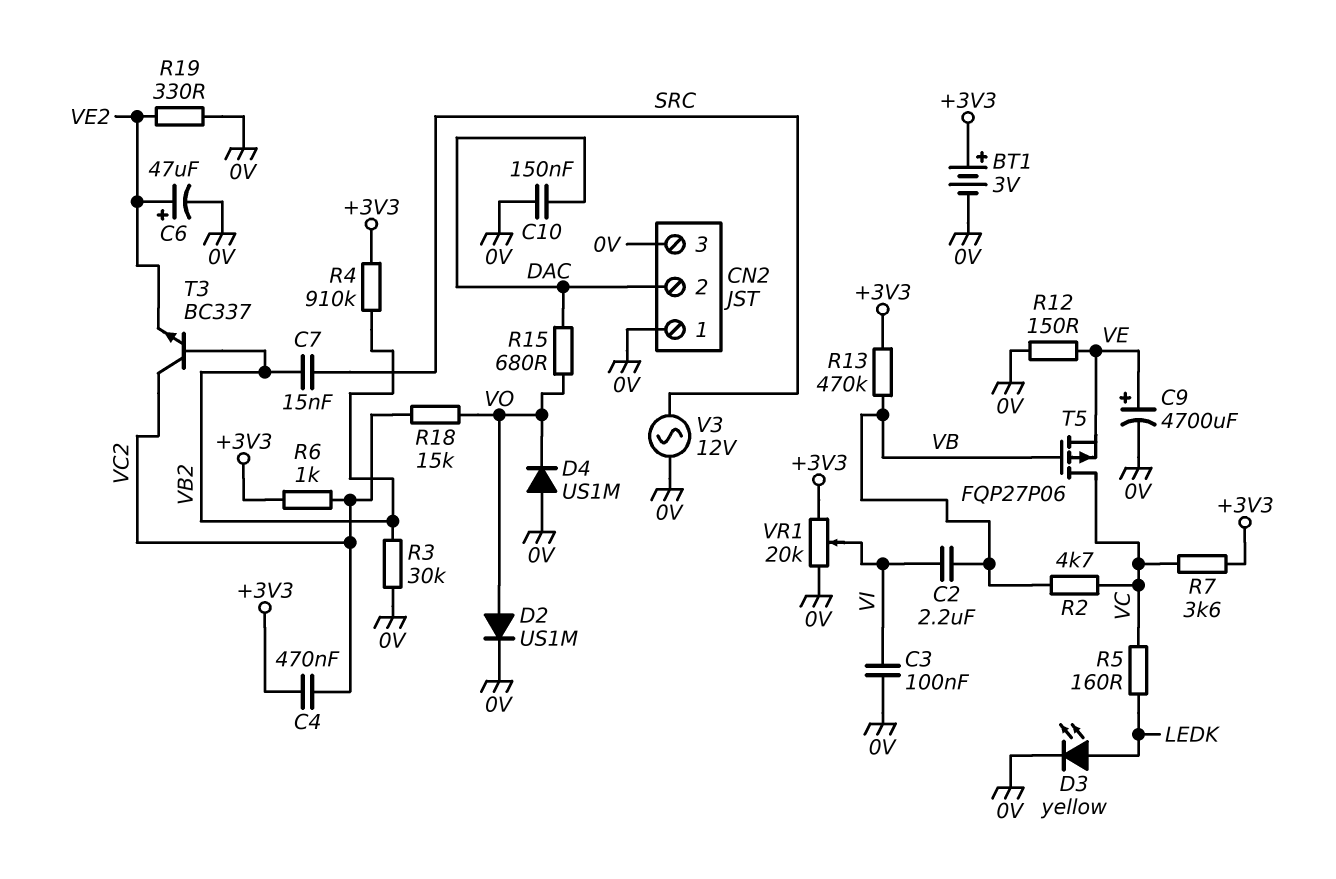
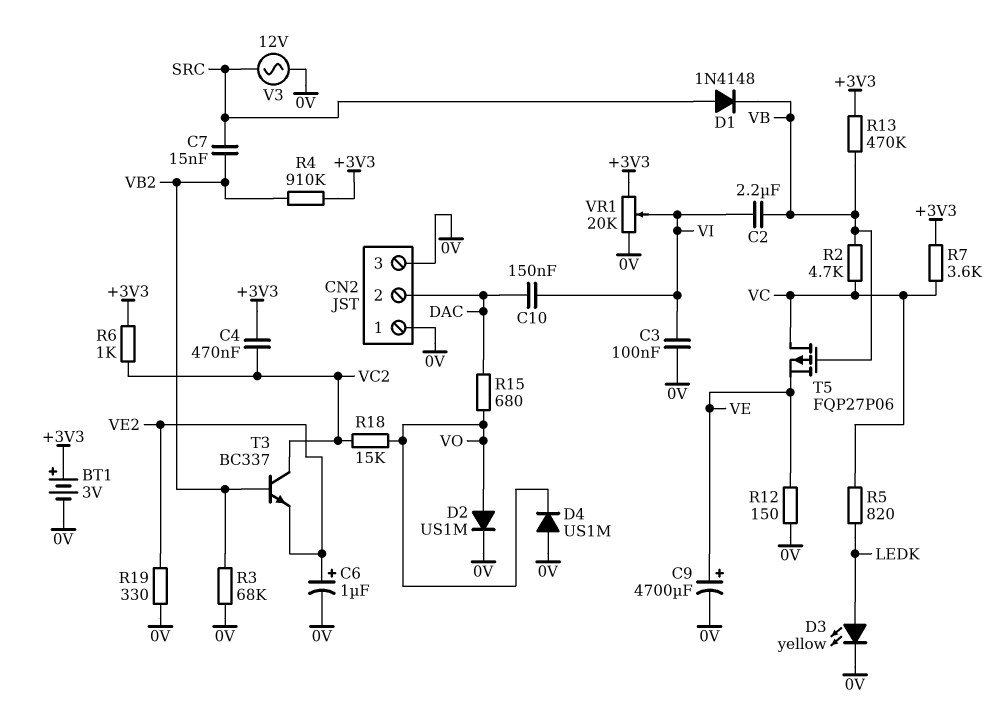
C6: 47uF (plus VE2, minus 0V) -> 1uF (plus VE2, minus 0V)
C10: 150nF (0V, DAC) -> 150nF (DAC, VI)
D1: none -> diode 1N4148 (A SRC, K VB)
R3: 30k (0V, VB2) -> 68k (0V, VB2)
R5: 160 (LEDK, VC) -> 820 (LEDK, VC)

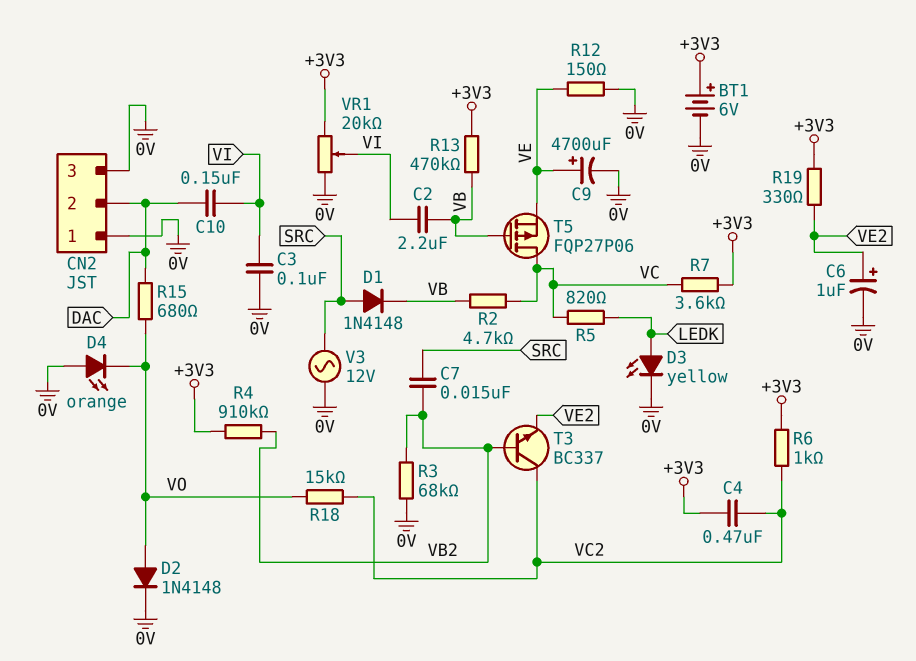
BT1: 3V (plus +3V3, minus 0V) -> 6V (plus +3V3, minus 0V)
D2: diode US1M (A VO, K 0V) -> diode 1N4148 (A VO, K 0V)
D4: diode US1M (A 0V, K VO) -> LED orange (A 0V, K VO)
R19: 330 (0V, VE2) -> 330 (+3V3, VE2)

